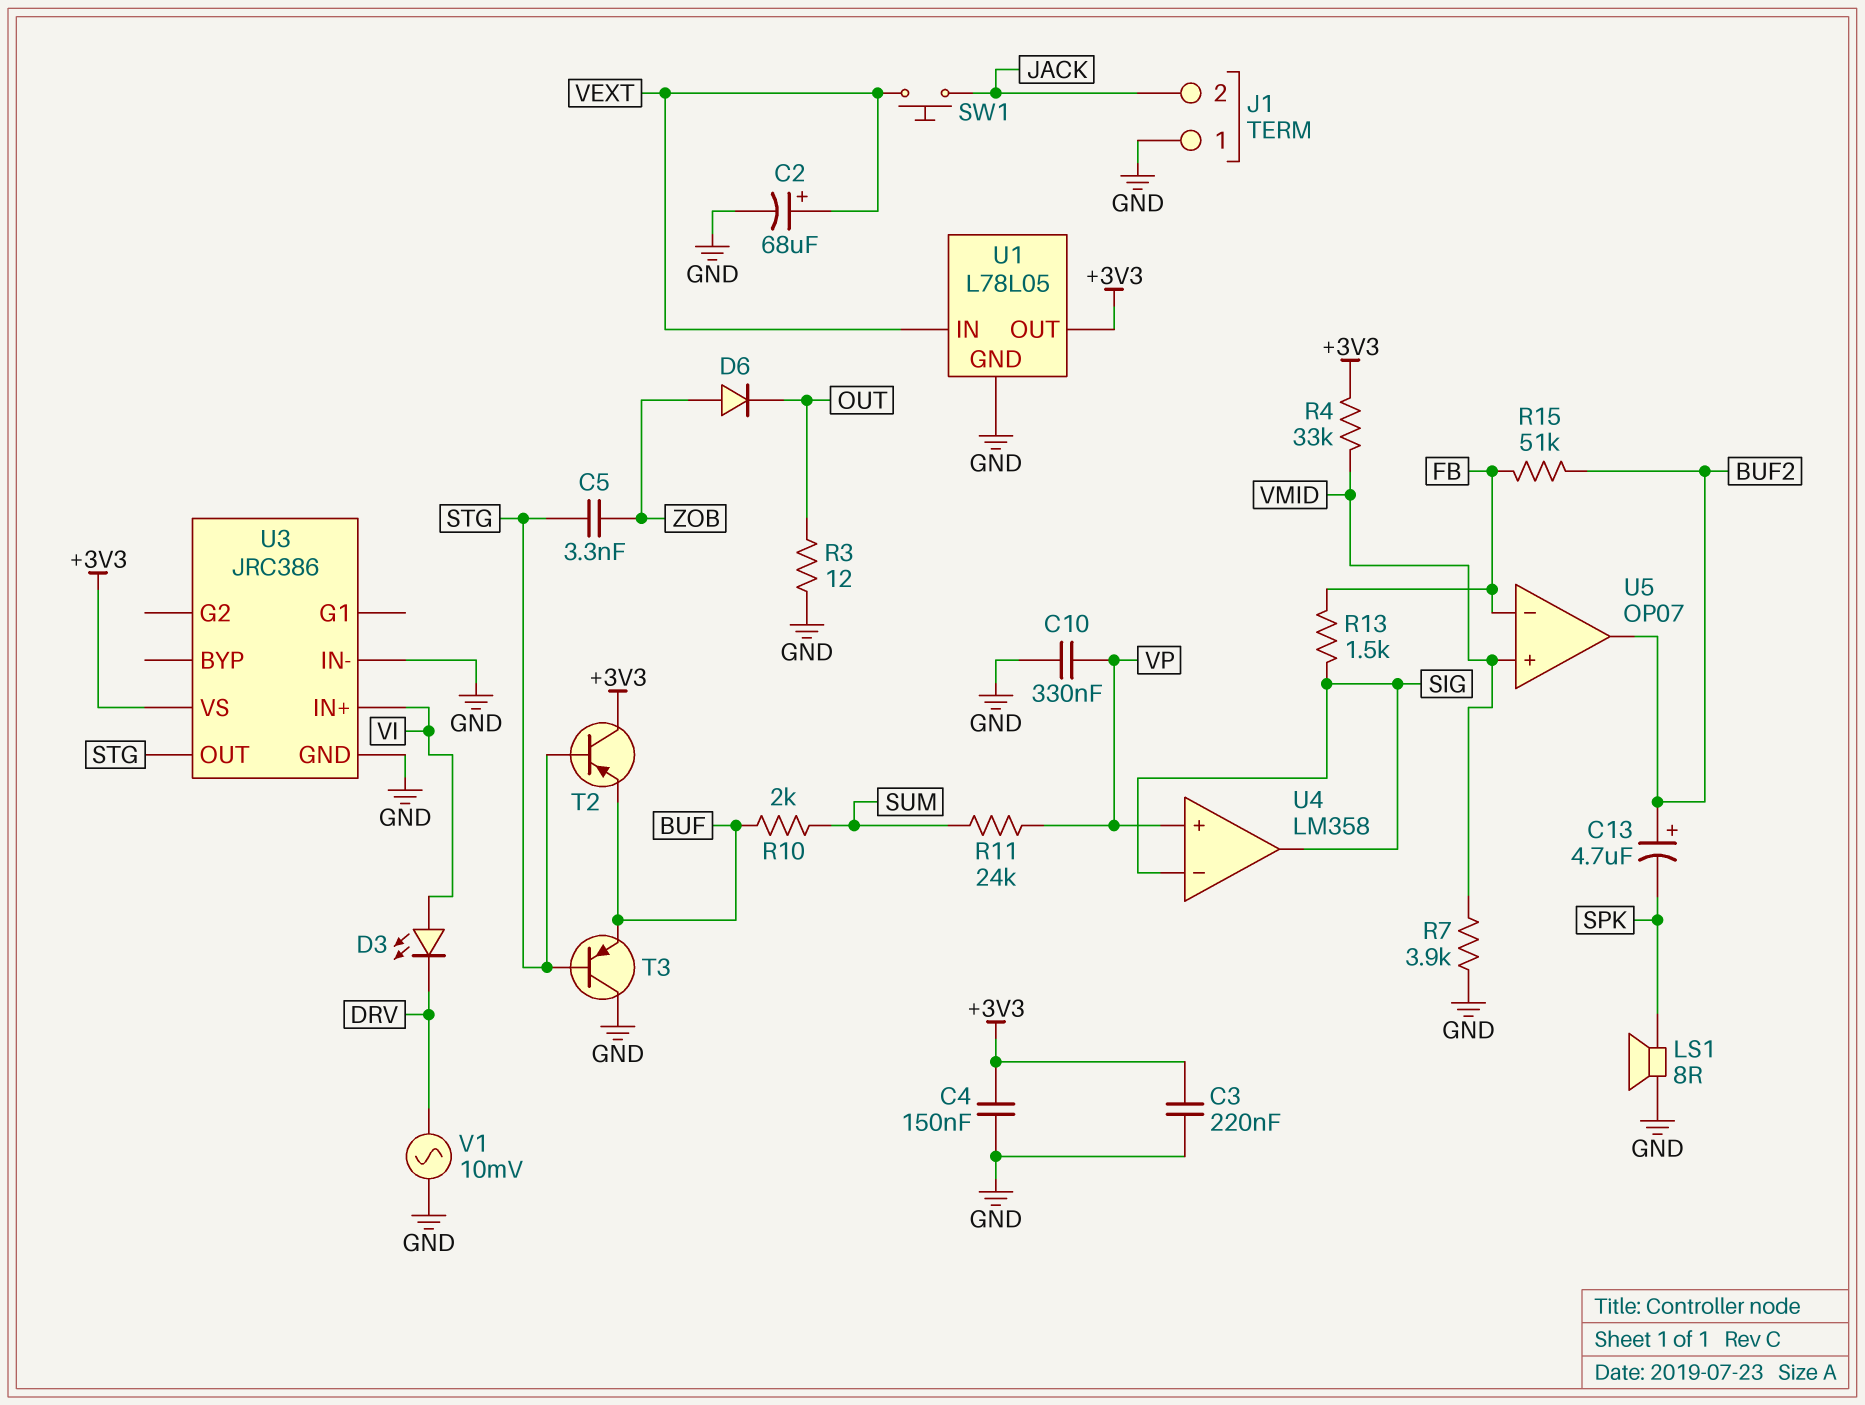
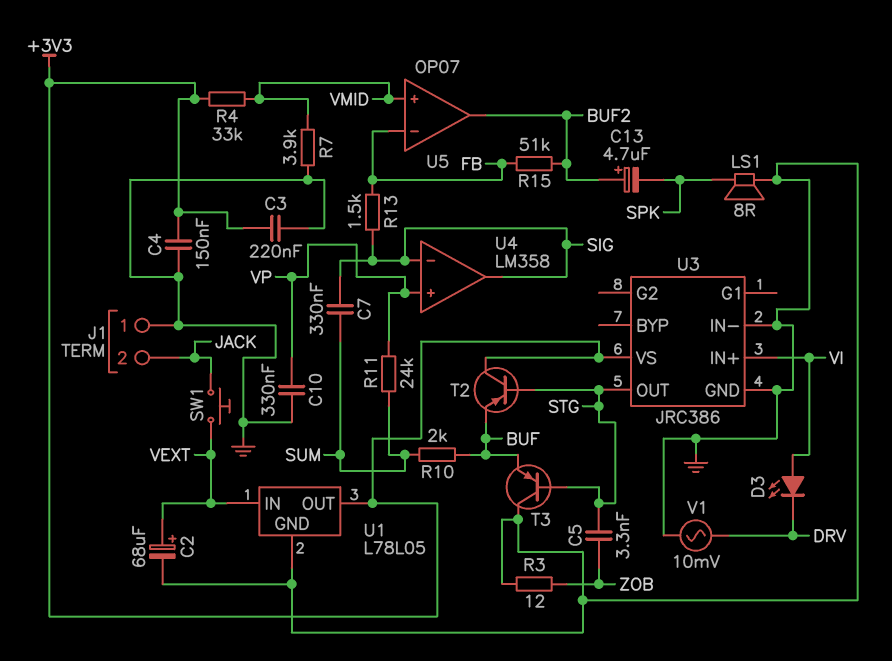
C7: none -> 330nF (SIG, SUM)
D6: diode (A ZOB, K OUT) -> none
R3: 12 (GND, OUT) -> 12 (GND, ZOB)

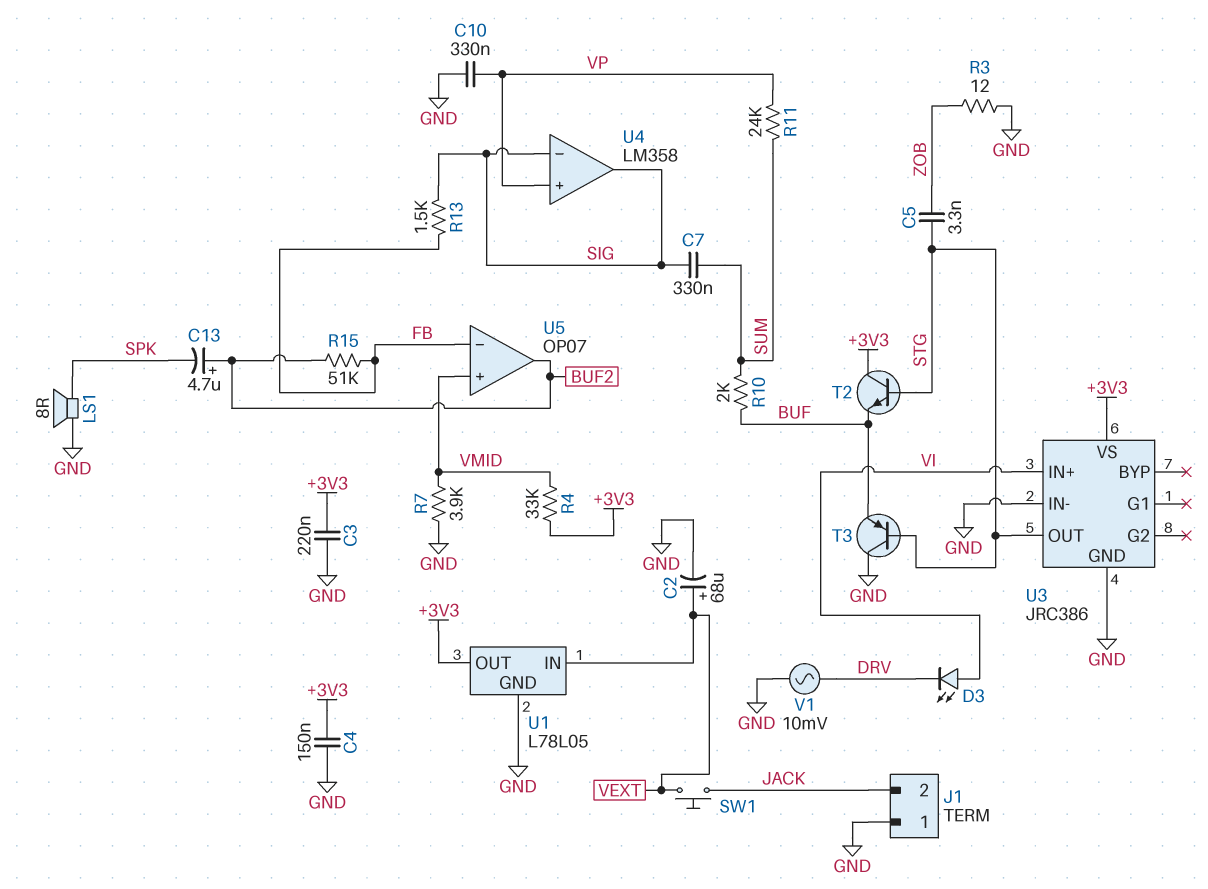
T2: PNP (B STG, C +3V3, E BUF) -> NPN (B STG, C +3V3, E BUF)

